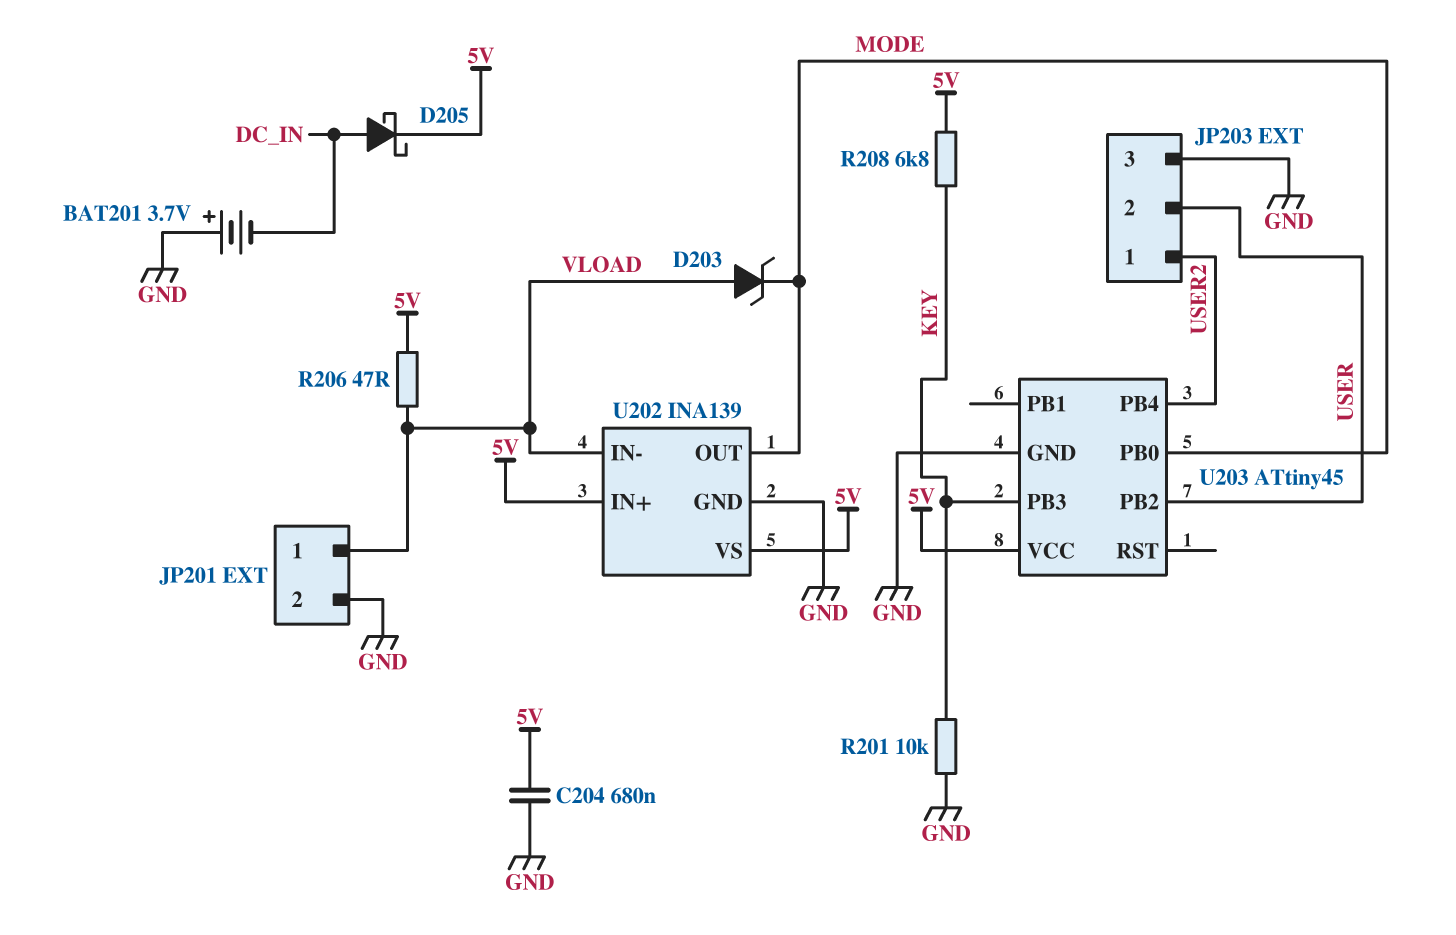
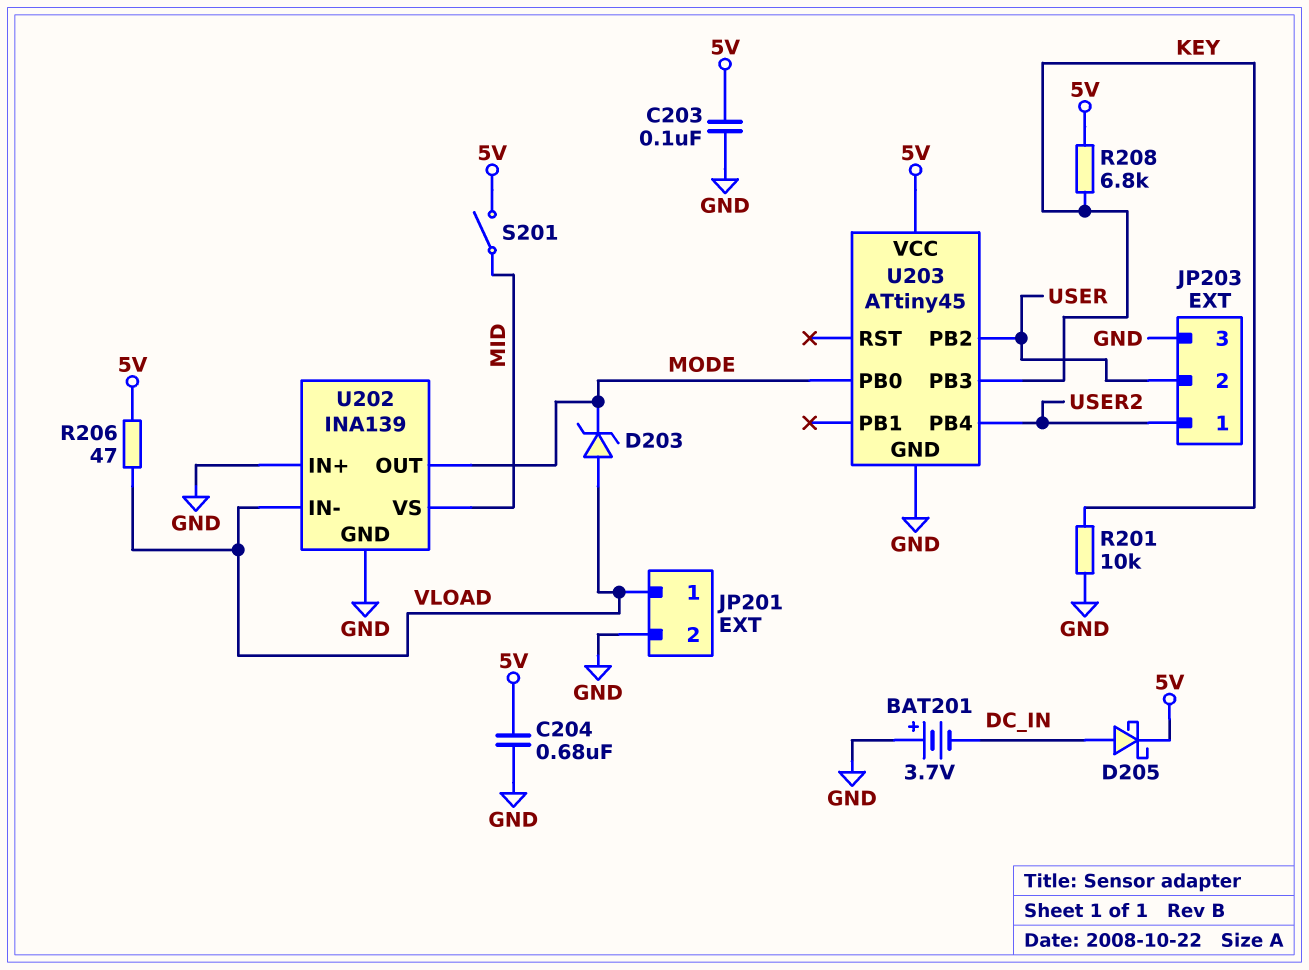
C203: none -> 100nF (5V, GND)
S201: none -> switch (5V, MID)
U202 pin IN+: 5V -> GND
U202 pin VS: 5V -> MID

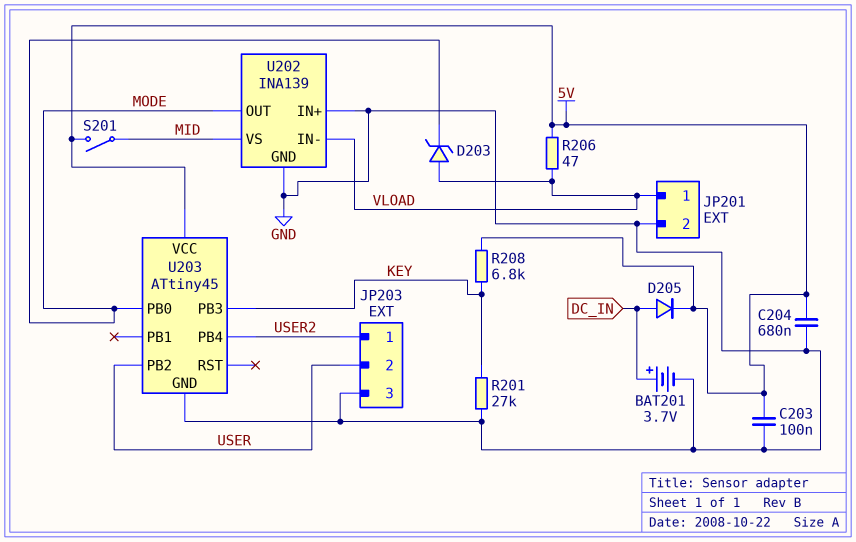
BAT201: 3.7V (plus GND, minus DC_IN) -> 3.7V (plus DC_IN, minus GND)
D205: schottky (A DC_IN, K 5V) -> diode (A DC_IN, K 5V)
R201: 10k (GND, KEY) -> 27k (GND, KEY)

